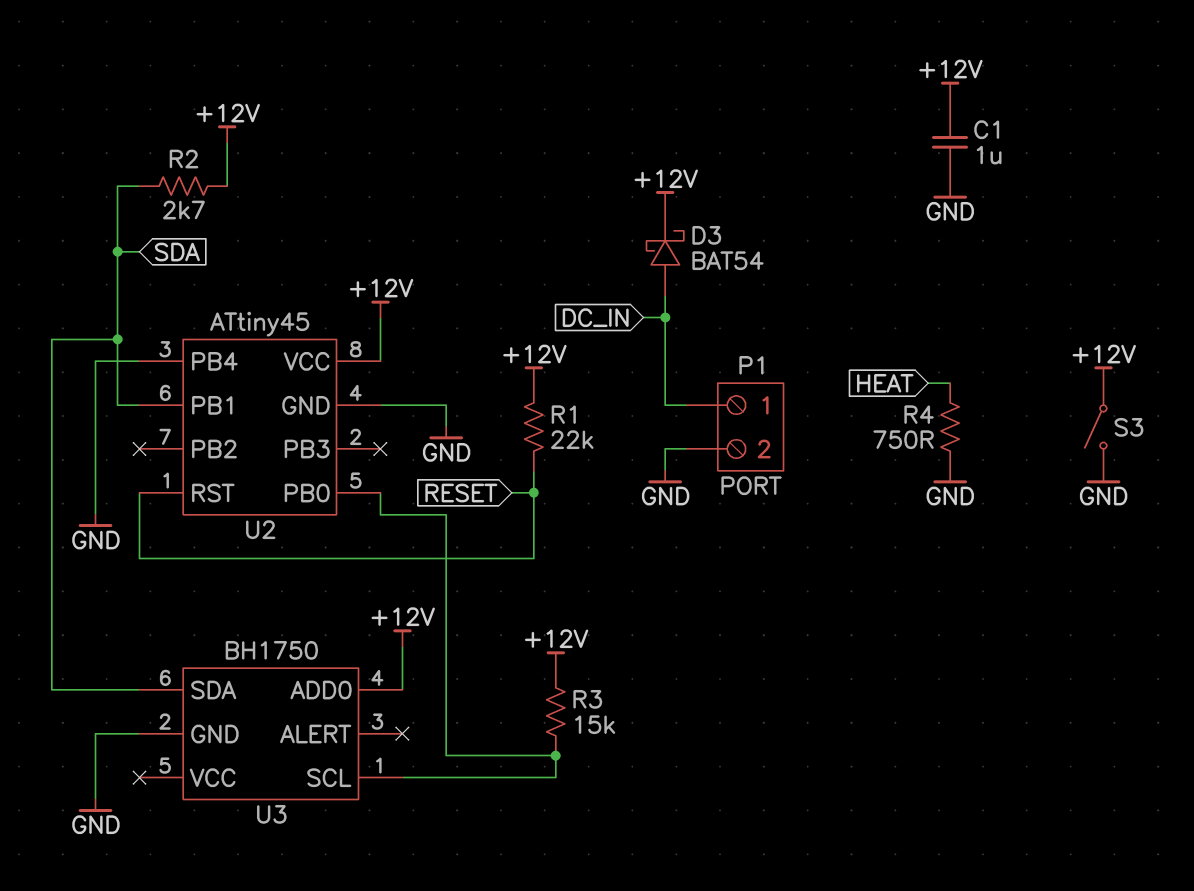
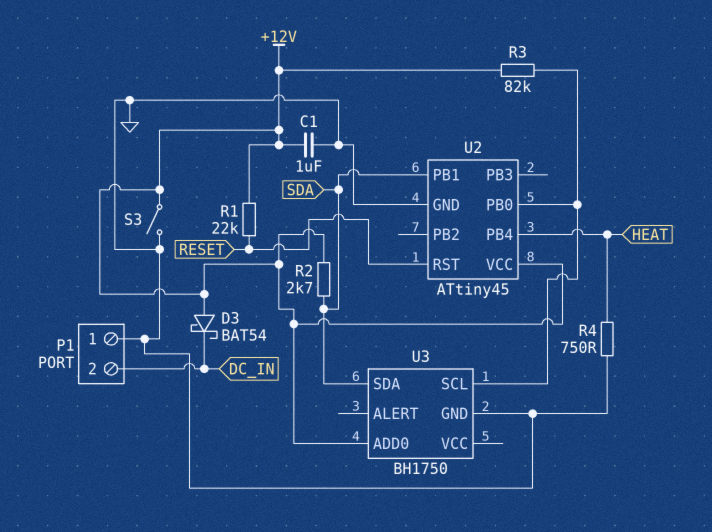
D3: schottky BAT54 (A DC_IN, K +12V) -> schottky BAT54 (A +12V, K DC_IN)
P1 pin 1: DC_IN -> GND
P1 pin 2: GND -> DC_IN
R3: 15k (+12V, U2/PB0) -> 82k (+12V, U2/PB0)
U2 pin PB4: GND -> HEAT

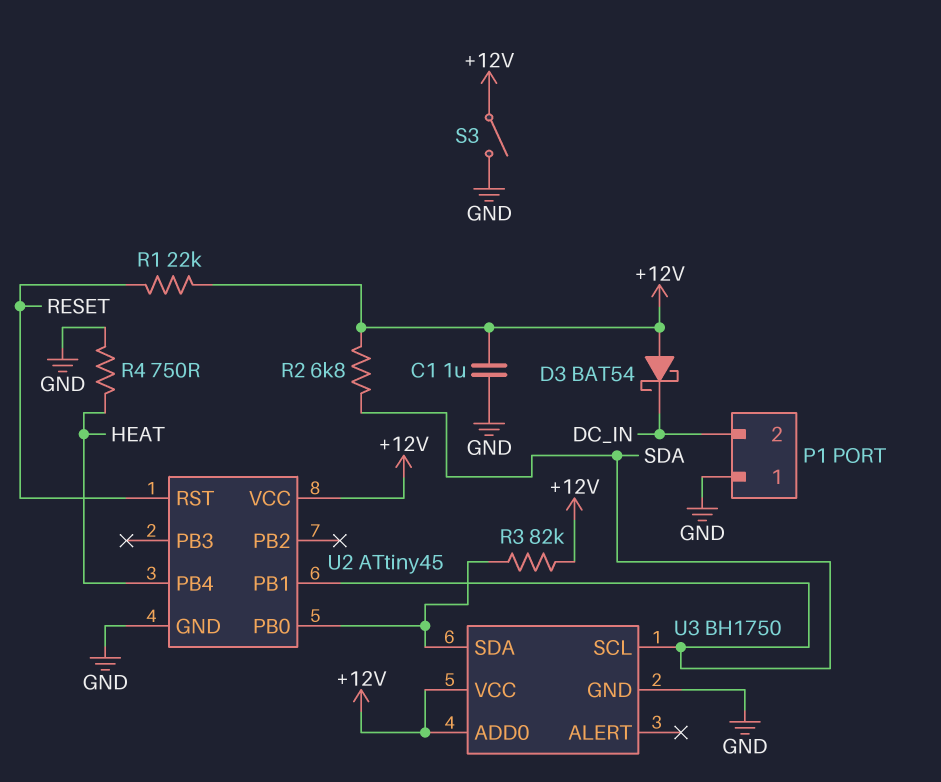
R2: 2.7k (+12V, SDA) -> 6.8k (+12V, SDA)
U3 pin SCL: U2/PB0 -> SDA
U3 pin SDA: SDA -> U2/PB0
U3 pin VCC: none -> +12V

